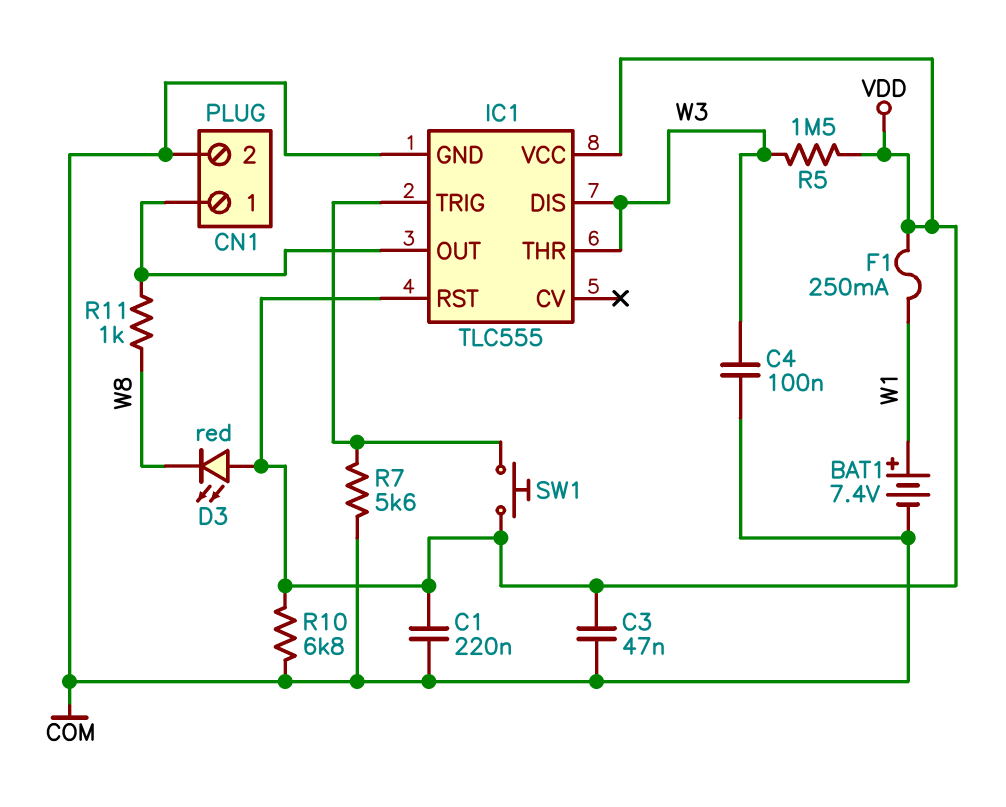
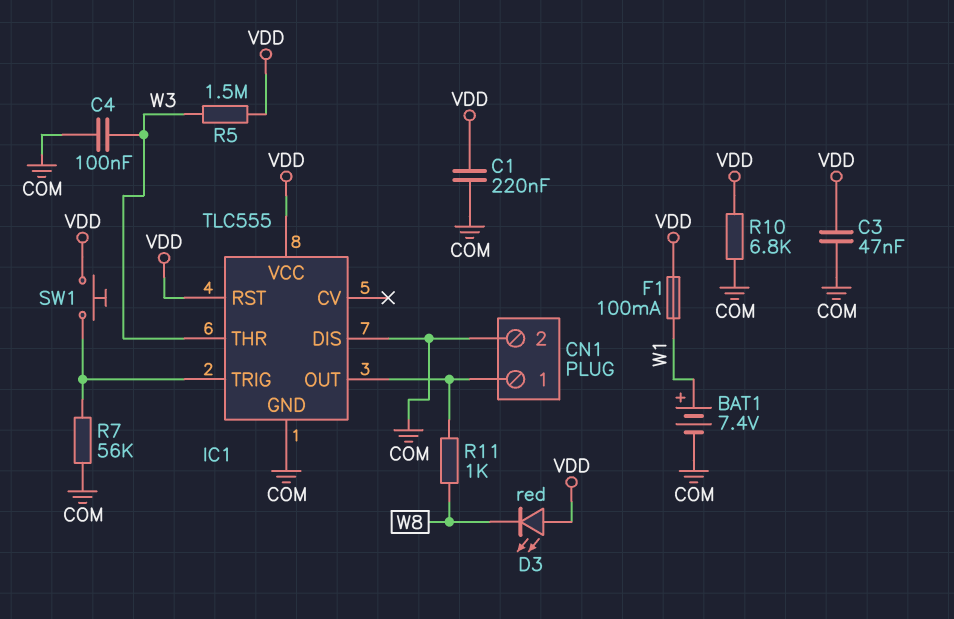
F1: 250mA (VDD, W1) -> 100mA (VDD, W1)
IC1 pin DIS: W3 -> COM
R7: 5.6k (COM, IC1/TRIG) -> 56k (COM, IC1/TRIG)

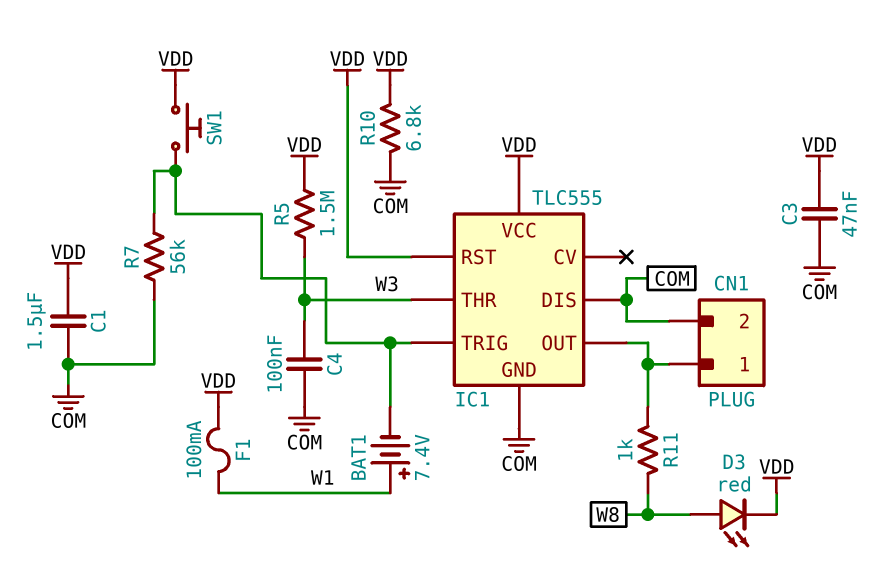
BAT1: 7.4V (plus W1, minus COM) -> 7.4V (plus W1, minus IC1/TRIG)
C1: 220nF (COM, VDD) -> 1.5uF (COM, VDD)
D3: LED red (A VDD, K W8) -> LED red (A W8, K VDD)

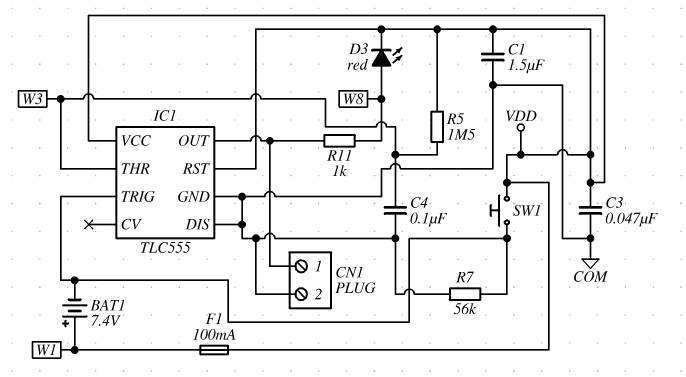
R10: 6.8k (COM, VDD) -> none

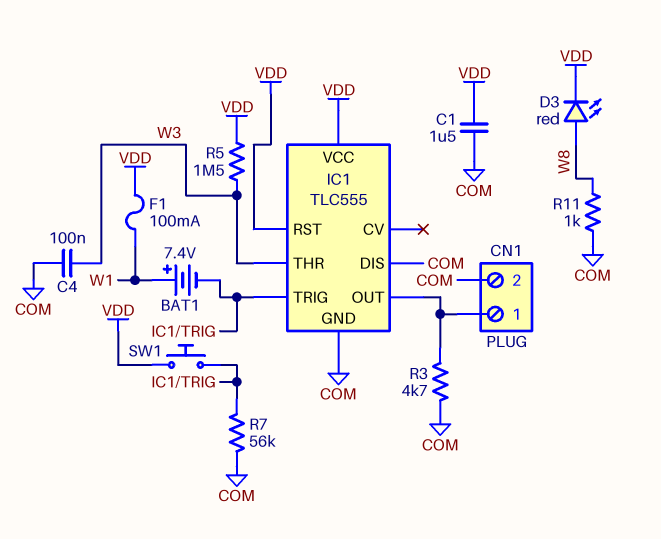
C3: 47nF (COM, VDD) -> none
R3: none -> 4.7k (CN1/1, COM)
R11: 1k (CN1/1, W8) -> 1k (COM, W8)

